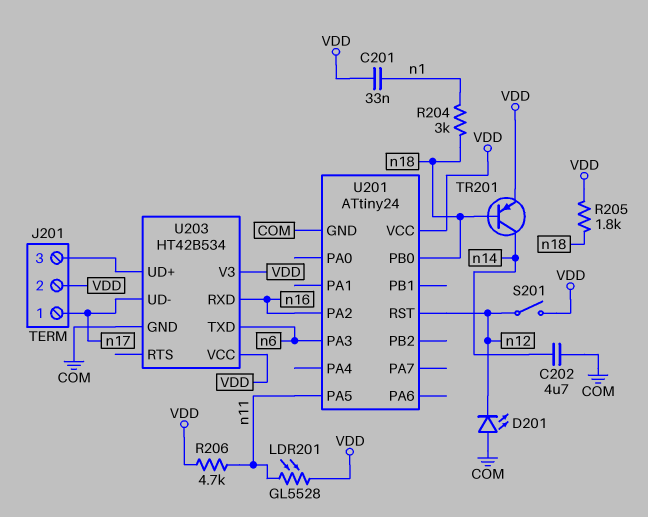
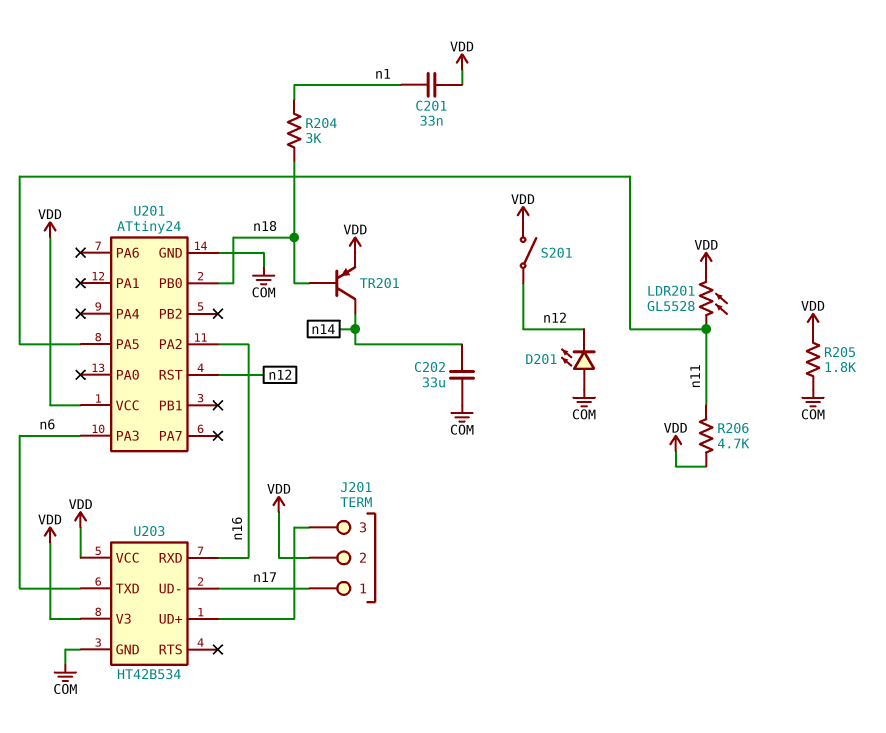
C202: 4.7uF (COM, n14) -> 33uF (COM, n14)
R205: 1.8k (VDD, n18) -> 1.8k (COM, VDD)

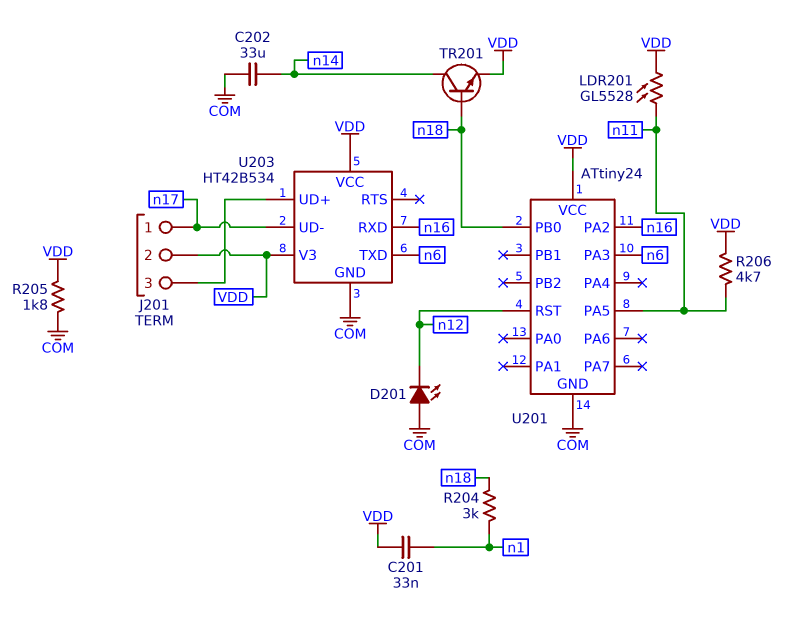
S201: switch (VDD, n12) -> none
TR201: PNP (B n18, C n14, E VDD) -> NPN (B n18, C n14, E VDD)

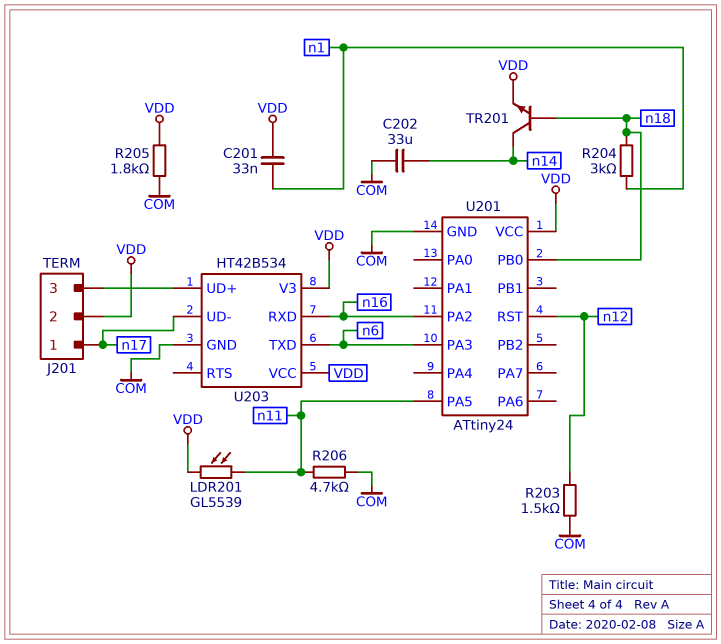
D201: LED (A COM, K n12) -> none
LDR201: GL5528 (VDD, n11) -> GL5539 (VDD, n11)
R203: none -> 1.5k (COM, n12)
R206: 4.7k (VDD, n11) -> 4.7k (COM, n11)

